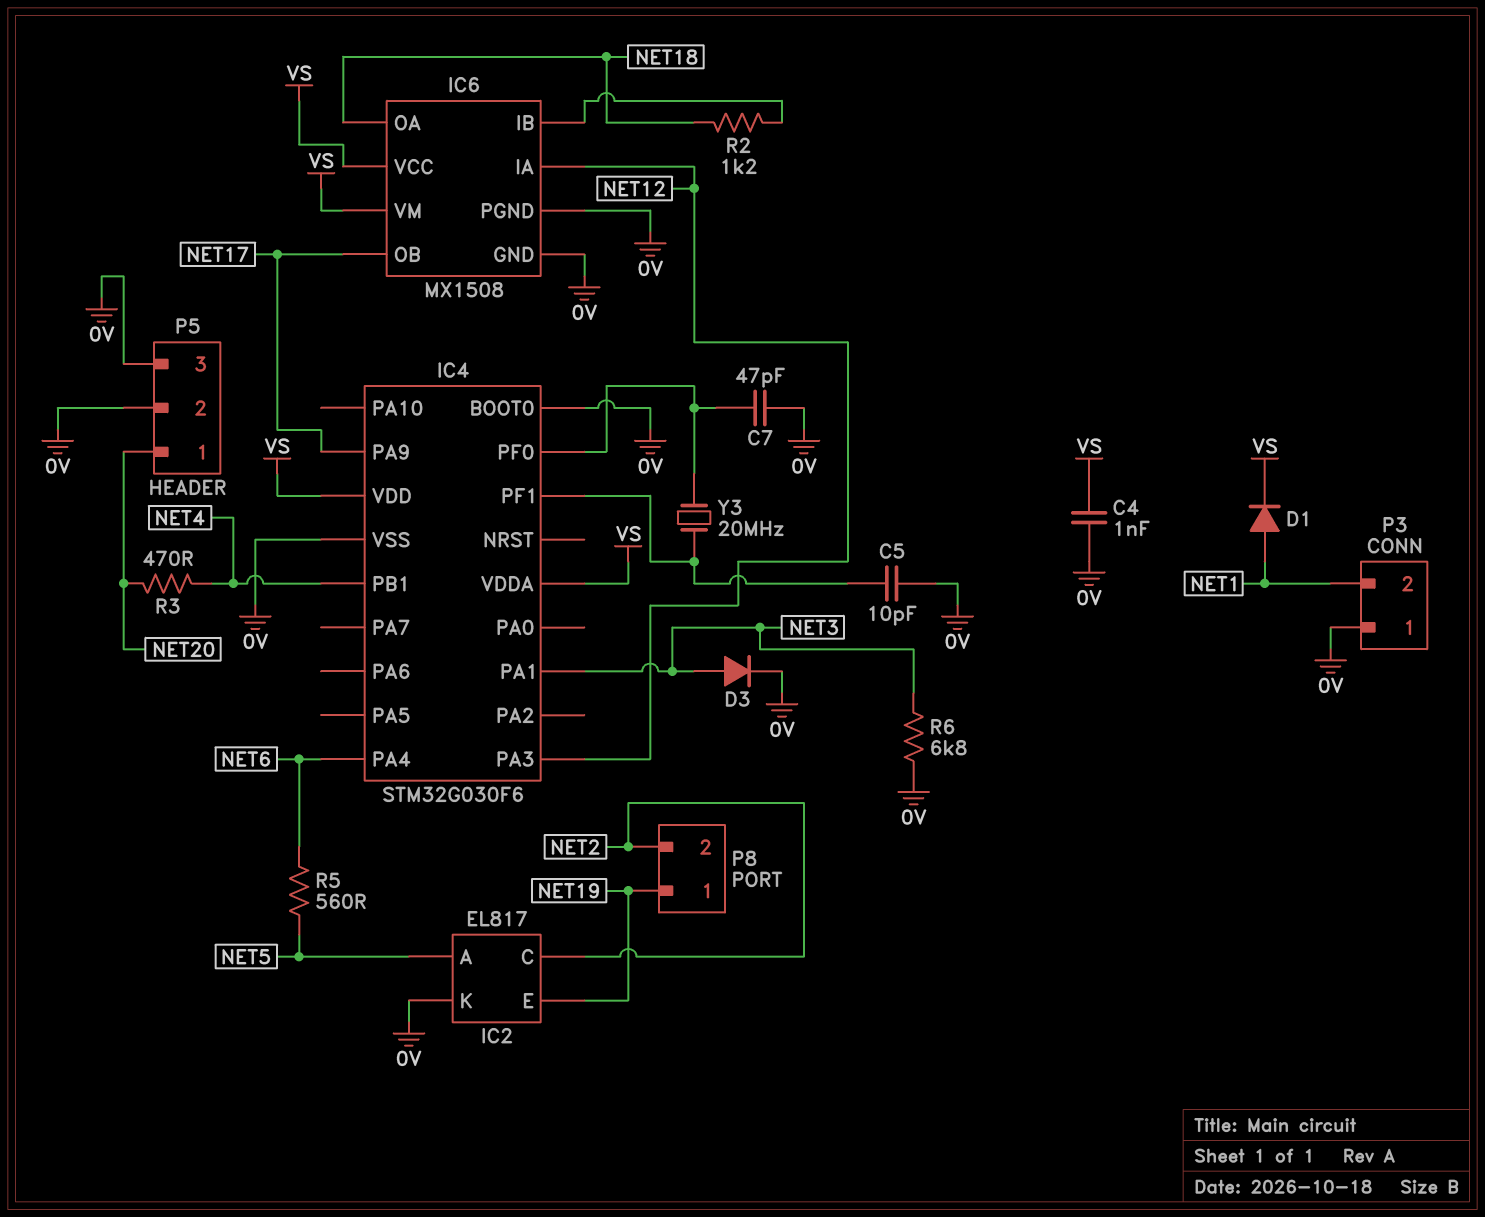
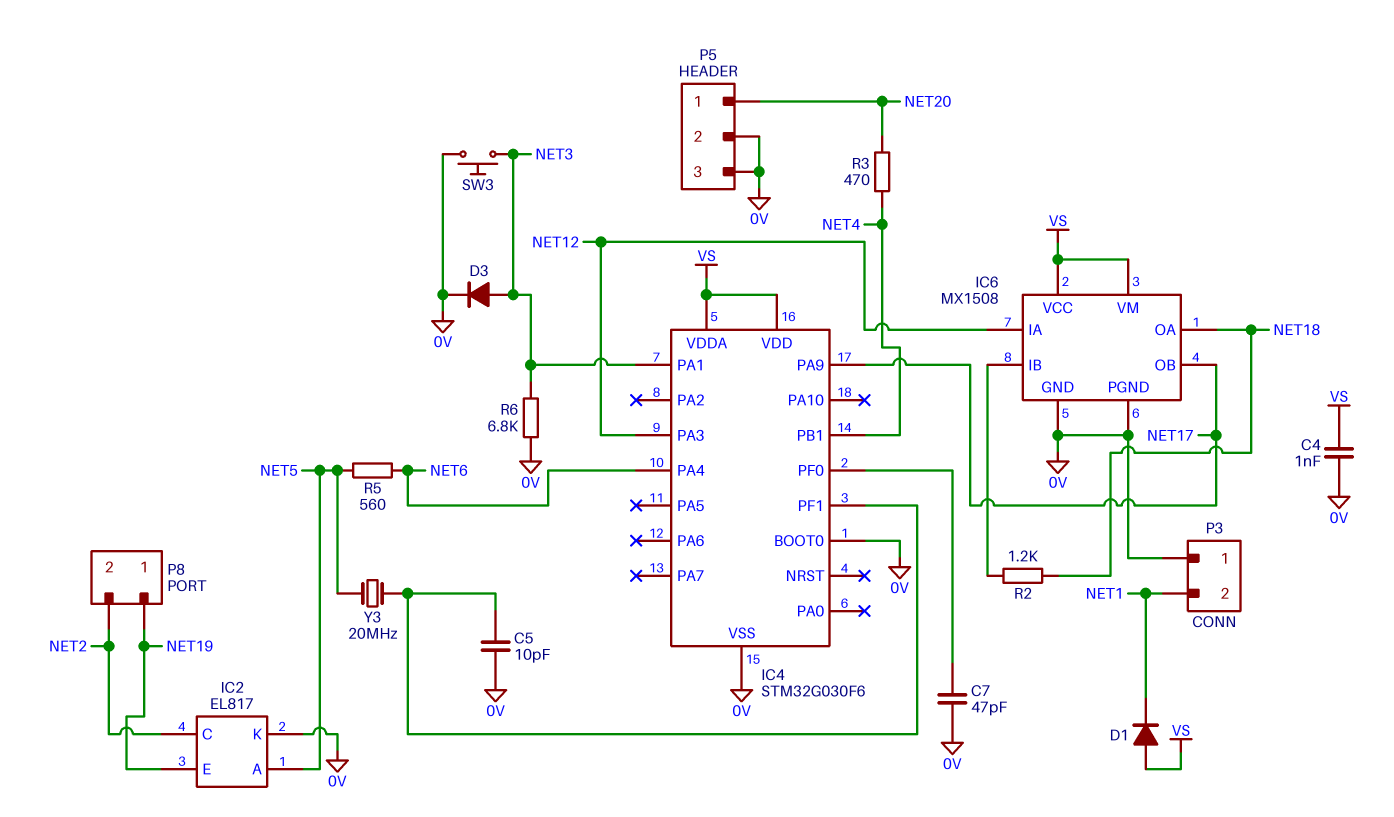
D1: diode (A NET1, K VS) -> diode (A VS, K NET1)
SW3: none -> button (0V, NET3)
Y3: 20MHz (IC4/PF0, IC4/PF1) -> 20MHz (IC4/PF1, NET5)

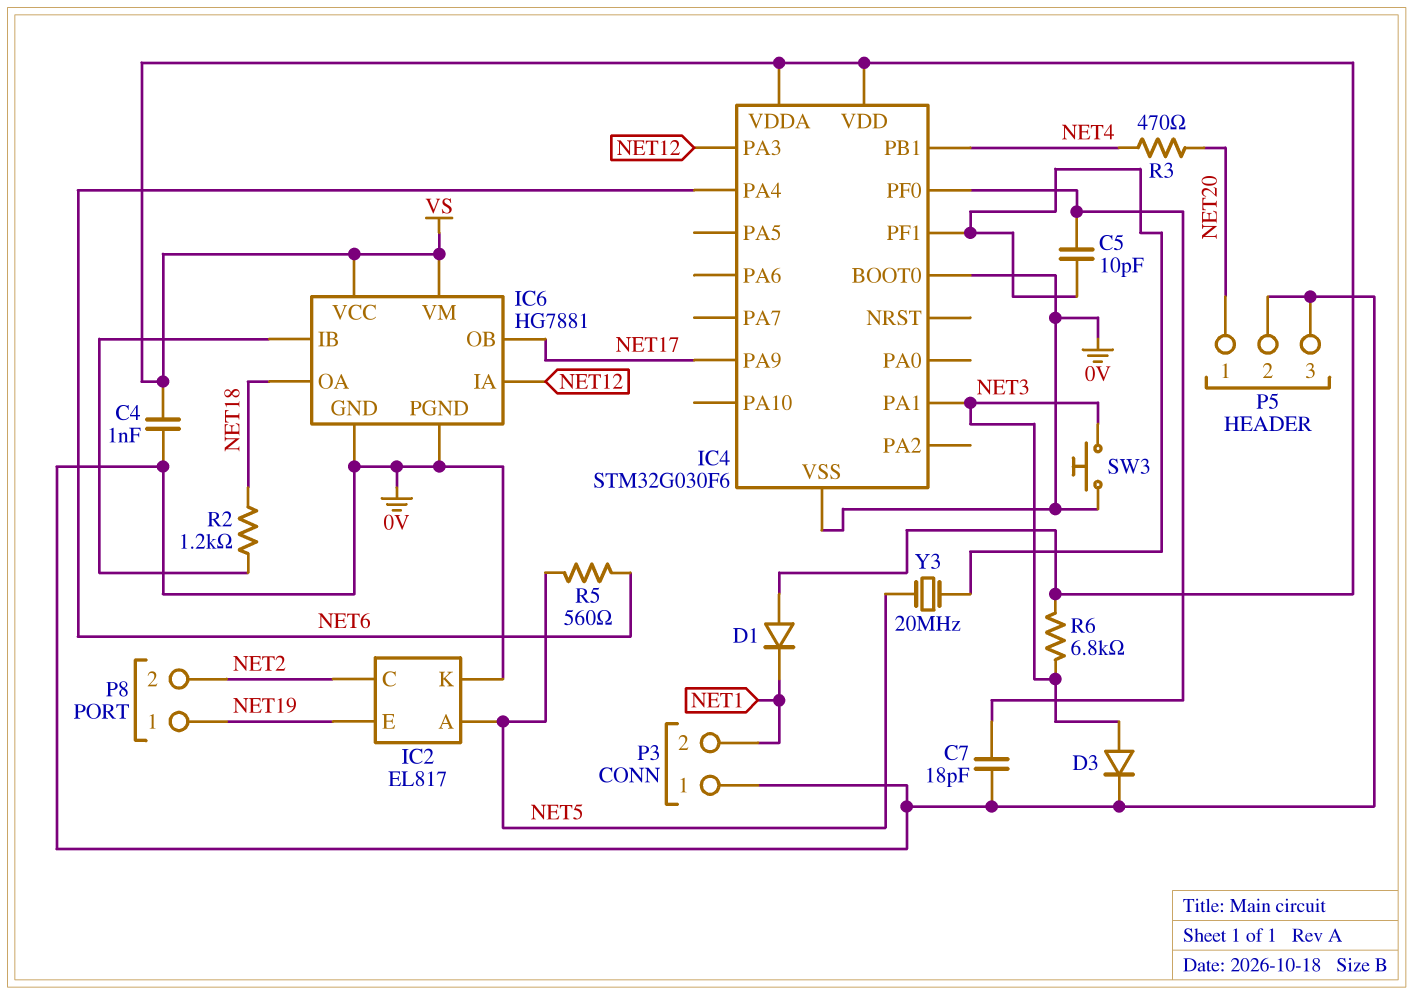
C5: 10pF (0V, IC4/PF1) -> 10pF (IC4/PF0, IC4/PF1)
C7: 47pF (0V, IC4/PF0) -> 18pF (0V, IC4/PF0)
IC6: MX1508 -> HG7881
R6: 6.8k (0V, NET3) -> 6.8k (NET3, VS)

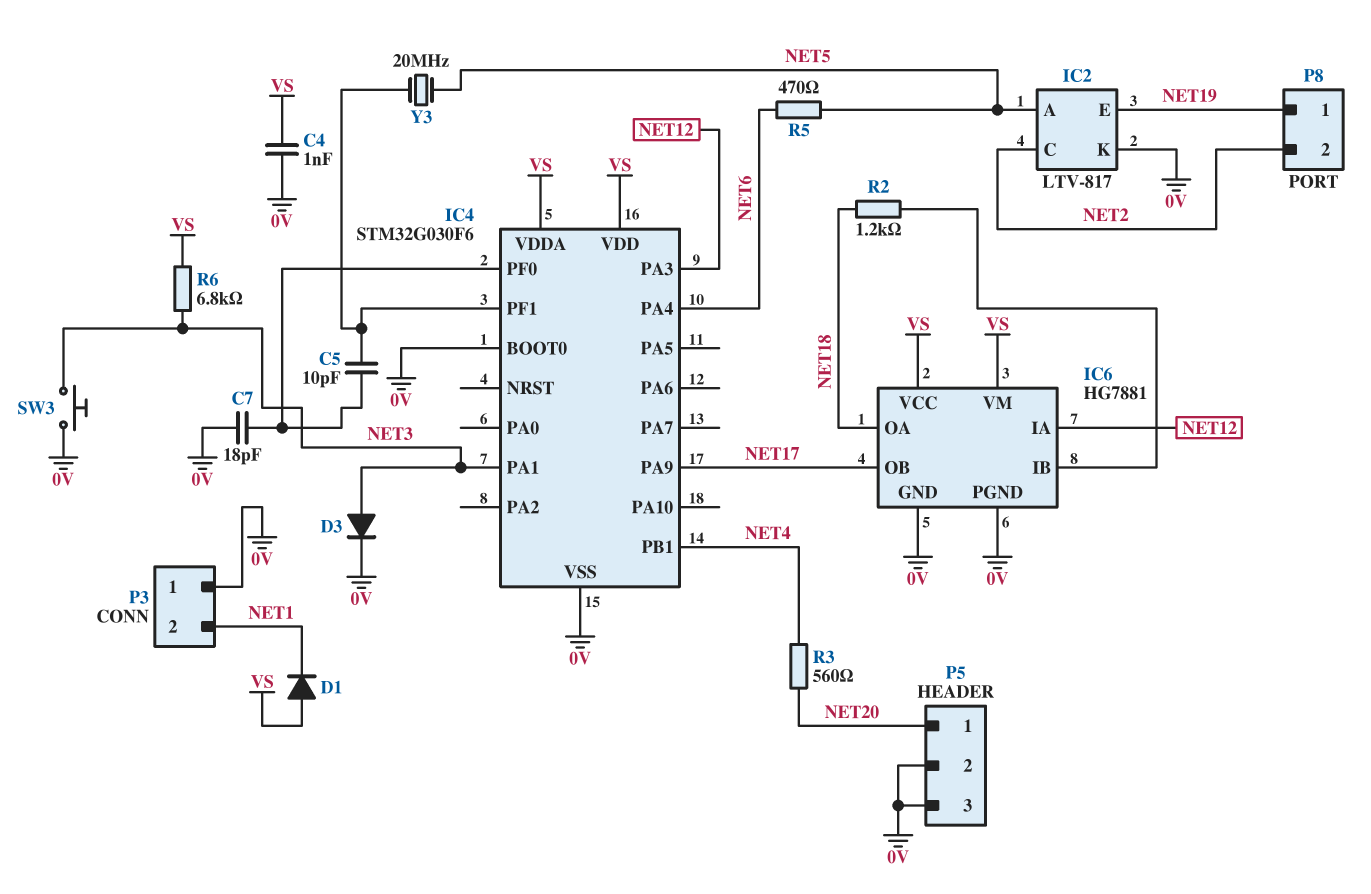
IC2: EL817 -> LTV-817
R3: 470 (NET4, NET20) -> 560 (NET4, NET20)
R5: 560 (NET5, NET6) -> 470 (NET5, NET6)

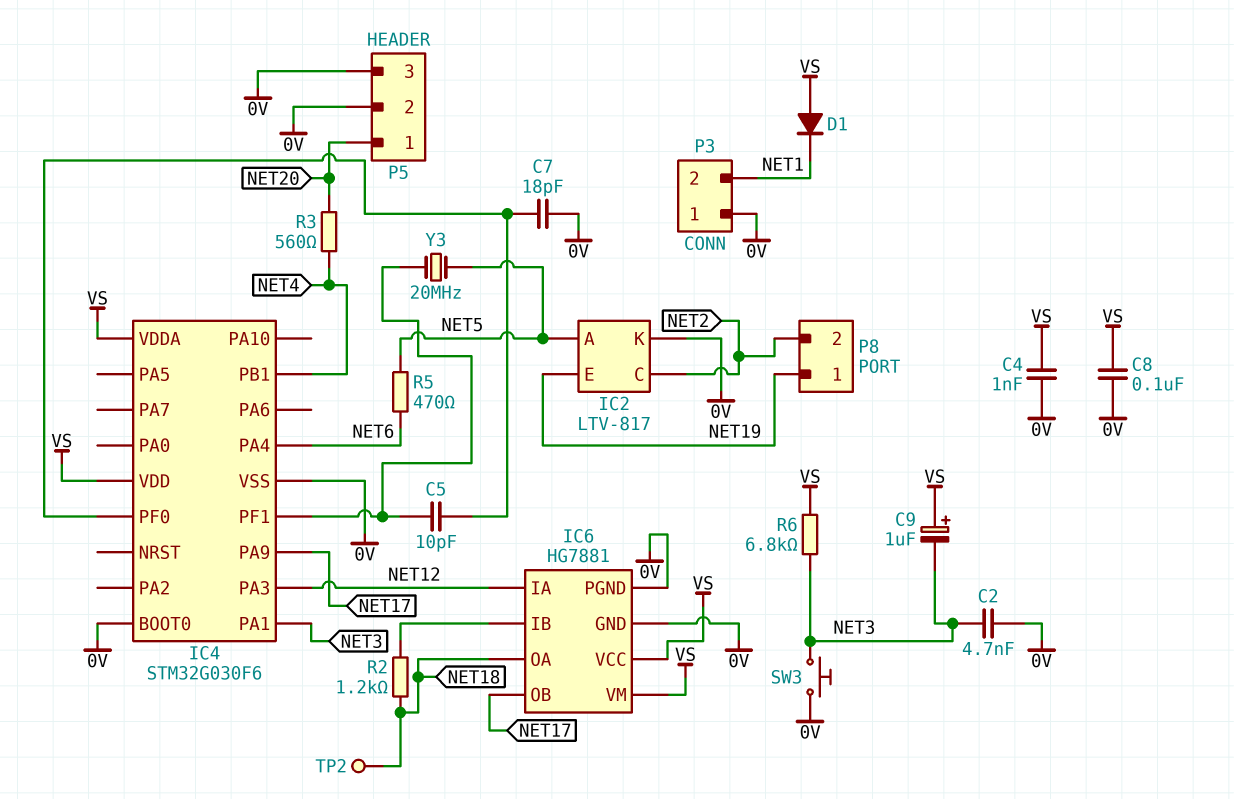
C2: none -> 4.7nF (0V, NET3)
C8: none -> 100nF (0V, VS)
C9: none -> 1uF (plus VS, minus NET3)
D3: diode (A NET3, K 0V) -> none
TP2: none -> test point (NET18)

